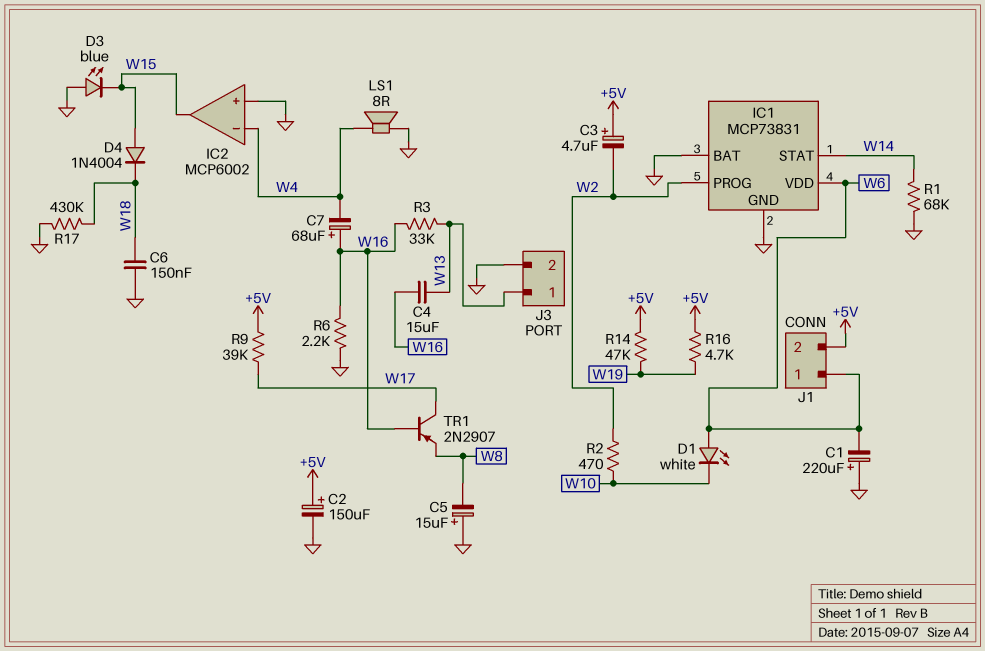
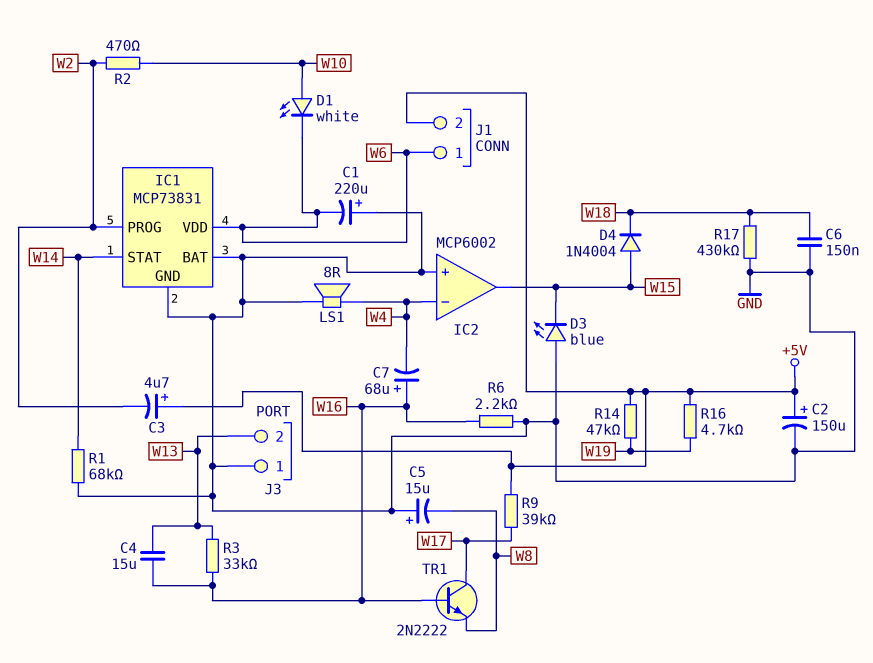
D1: LED white (A W6, K W10) -> LED white (A W10, K W6)
J3 pin 1: W13 -> GND
J3 pin 2: GND -> W13
TR1: PNP 2N2907 (B W16, C W17, E W8) -> NPN 2N2222 (B W16, C W17, E W8)

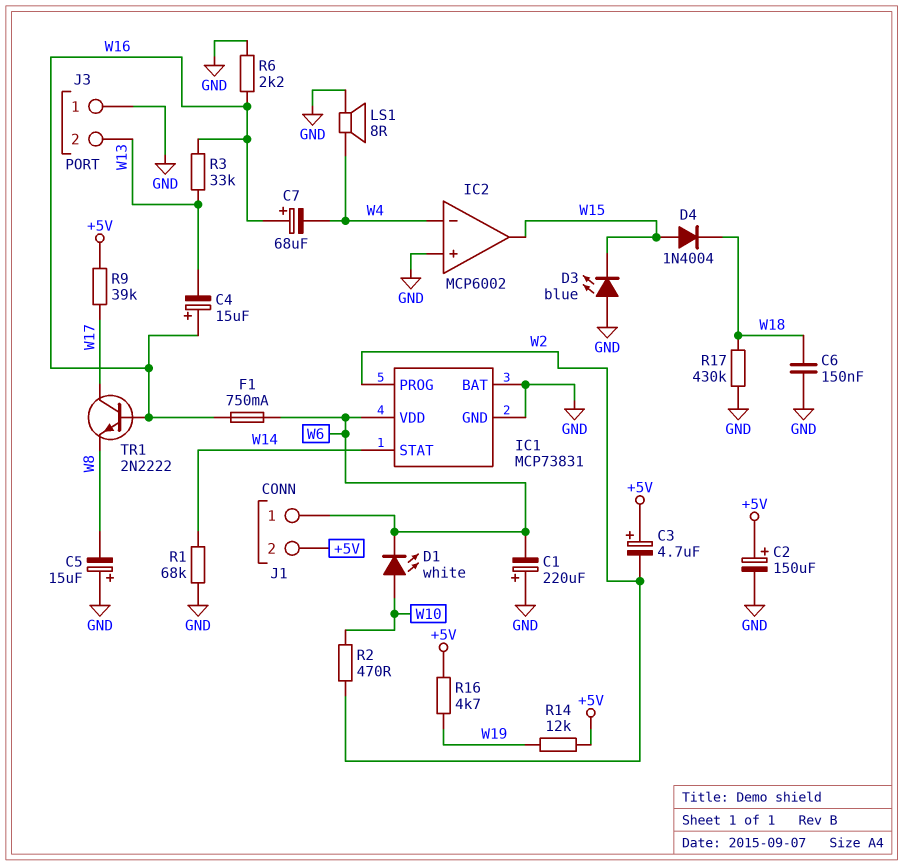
C4: 15uF (W13, W16) -> 15uF (plus W16, minus W13)
F1: none -> 750mA (W6, W16)
R14: 47k (+5V, W19) -> 12k (+5V, W19)

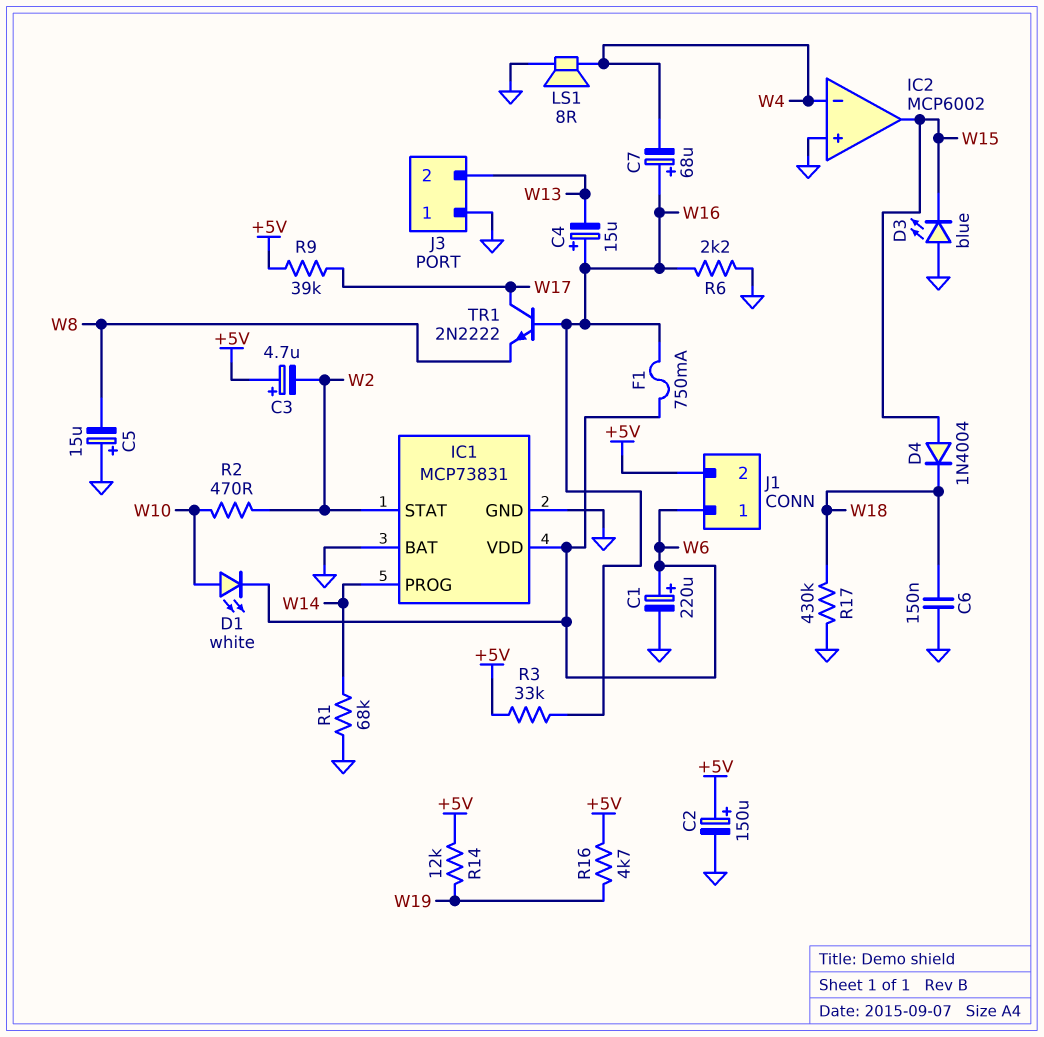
C1: 220uF (plus GND, minus W6) -> 220uF (plus W6, minus GND)
IC1 pin PROG: W2 -> W14
IC1 pin STAT: W14 -> W2
R3: 33k (W13, W16) -> 33k (+5V, W16)

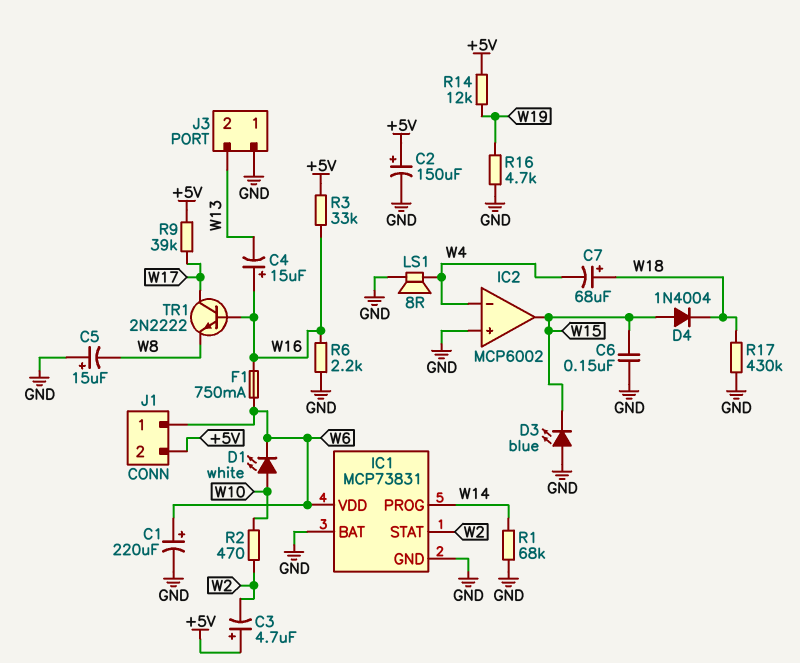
C6: 150nF (GND, W18) -> 150nF (GND, W15)
C7: 68uF (plus W16, minus W4) -> 68uF (plus W18, minus W4)
R16: 4.7k (+5V, W19) -> 4.7k (GND, W19)

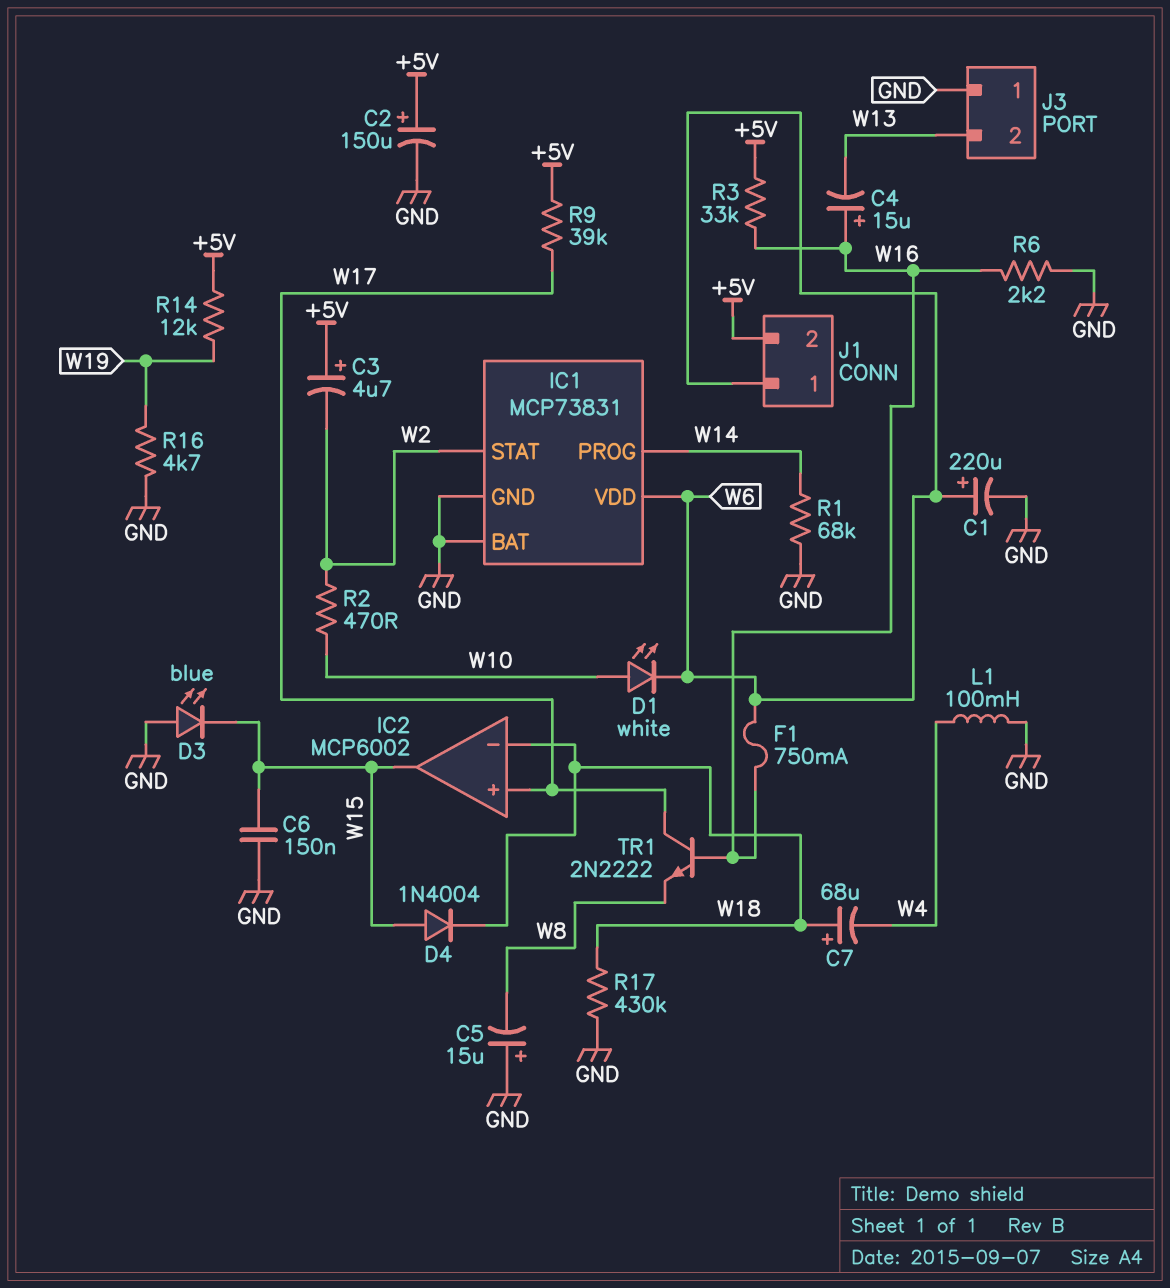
IC2 pin in+: GND -> W17
IC2 pin in-: W4 -> W18
L1: none -> 100mH (GND, W4)
LS1: speaker 8R (GND, W4) -> none

